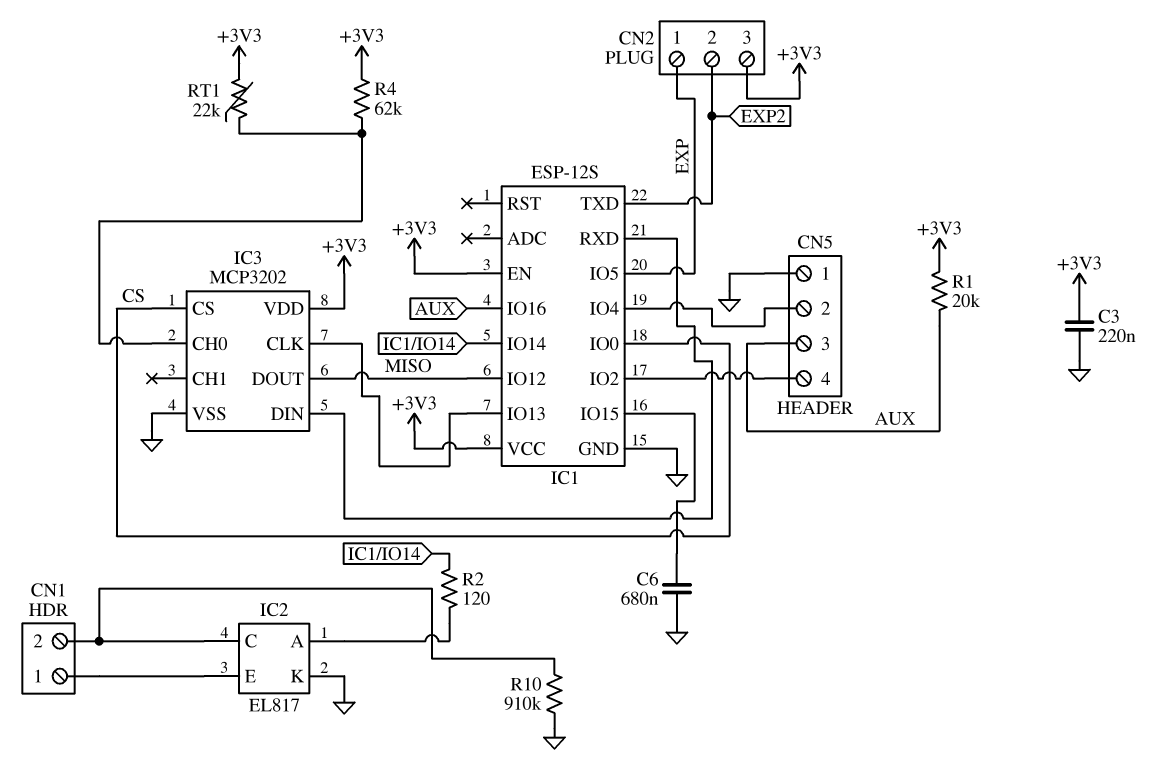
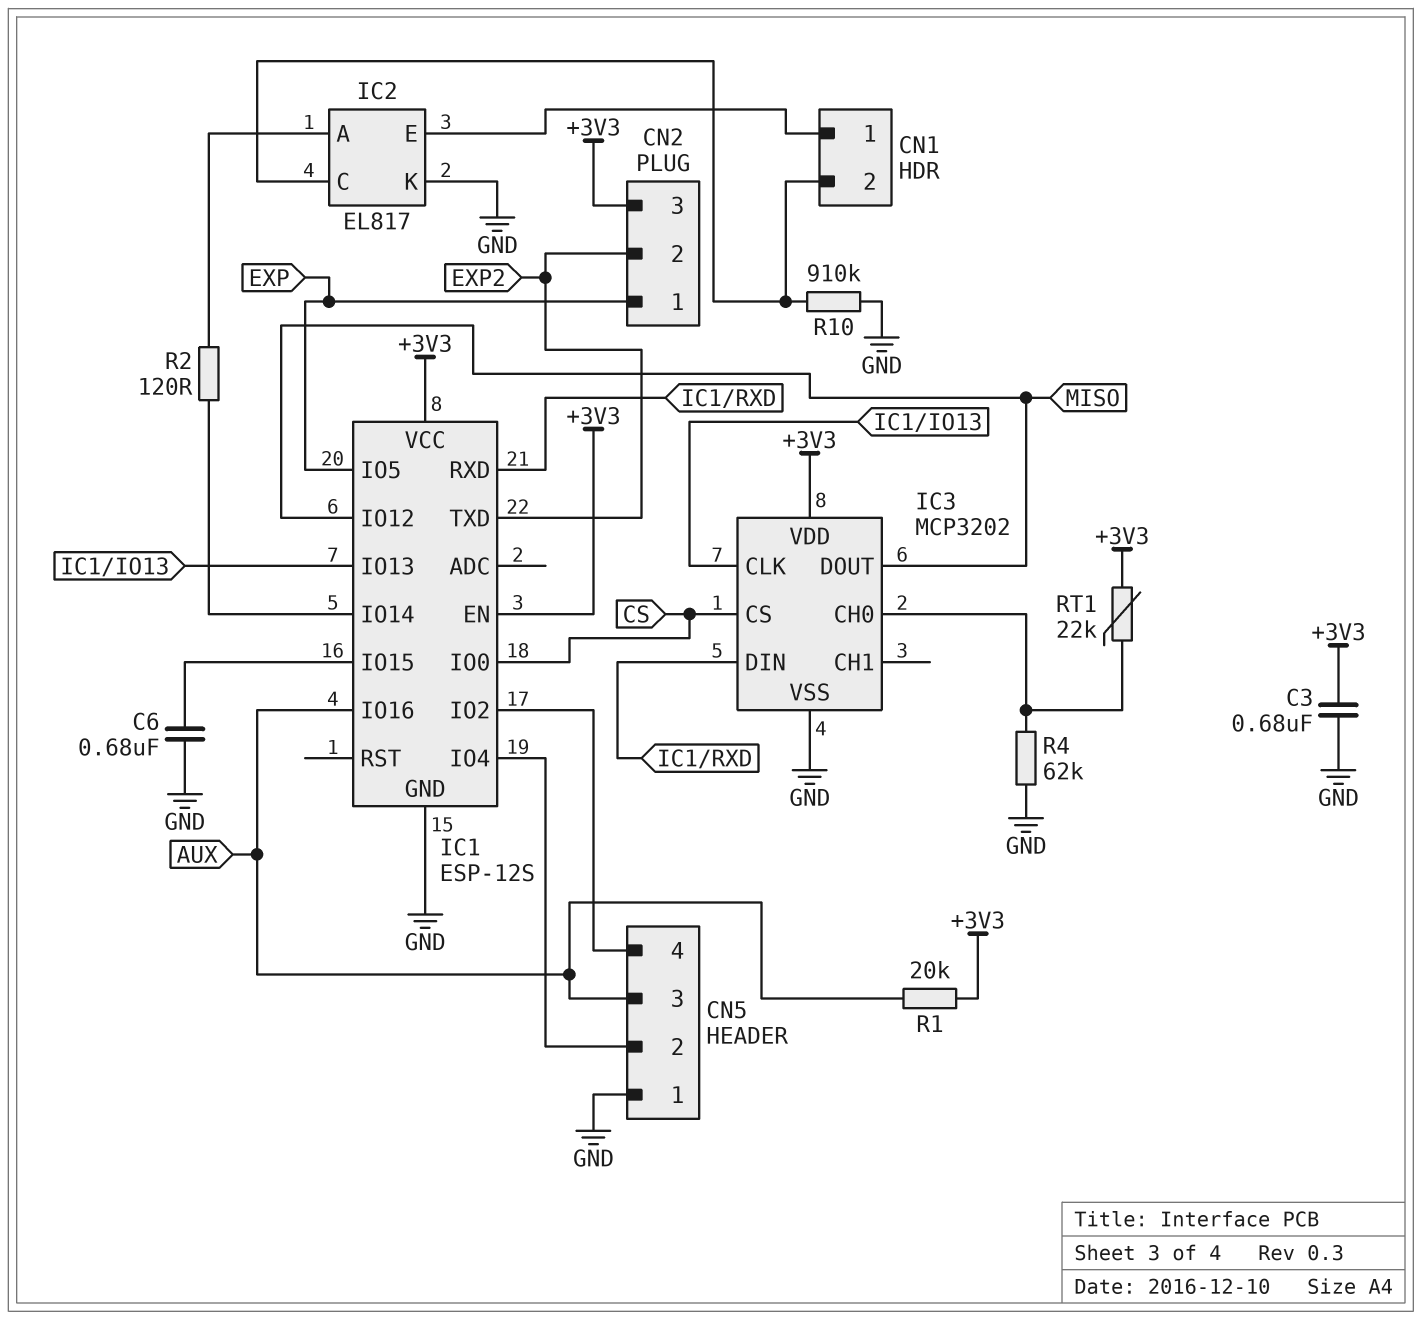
C3: 220nF (+3V3, GND) -> 680nF (+3V3, GND)
R4: 62k (+3V3, IC3/CH0) -> 62k (GND, IC3/CH0)

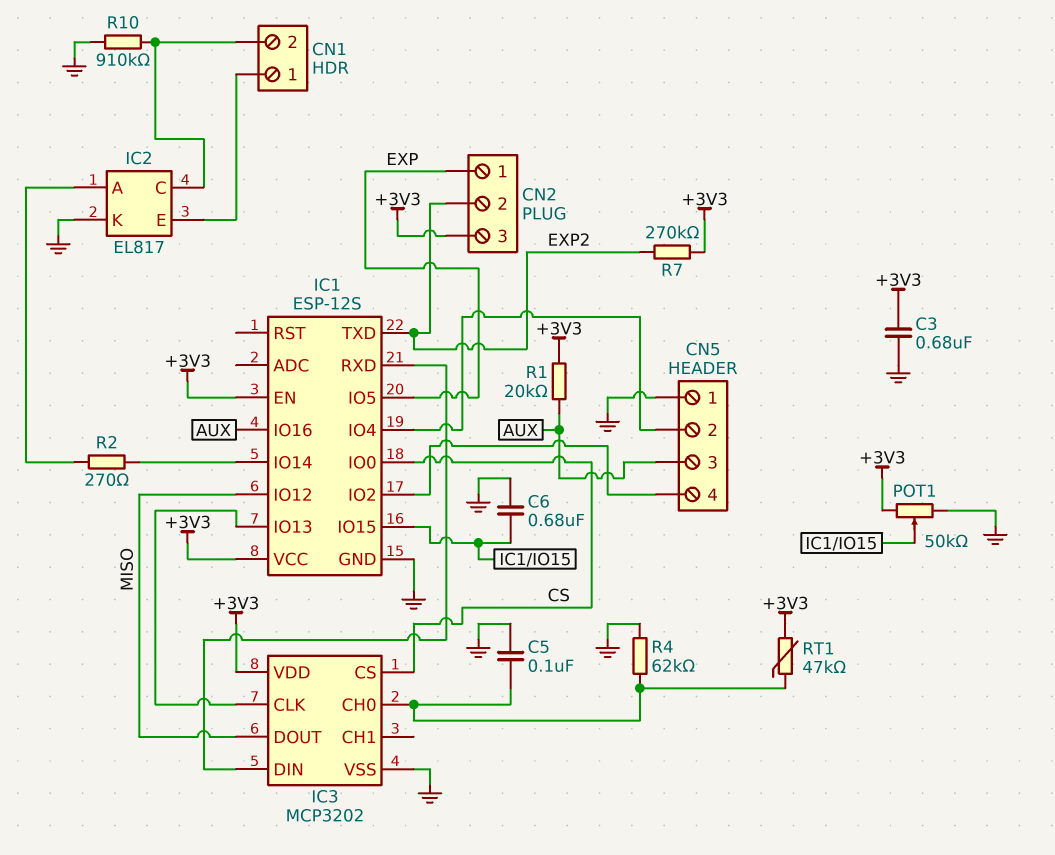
C5: none -> 100nF (GND, IC3/CH0)
POT1: none -> 50k (+3V3, GND, wiper IC1/IO15)
R2: 120 (IC1/IO14, IC2/A) -> 270 (IC1/IO14, IC2/A)
R7: none -> 270k (+3V3, EXP2)
RT1: 22k (+3V3, IC3/CH0) -> 47k (+3V3, IC3/CH0)

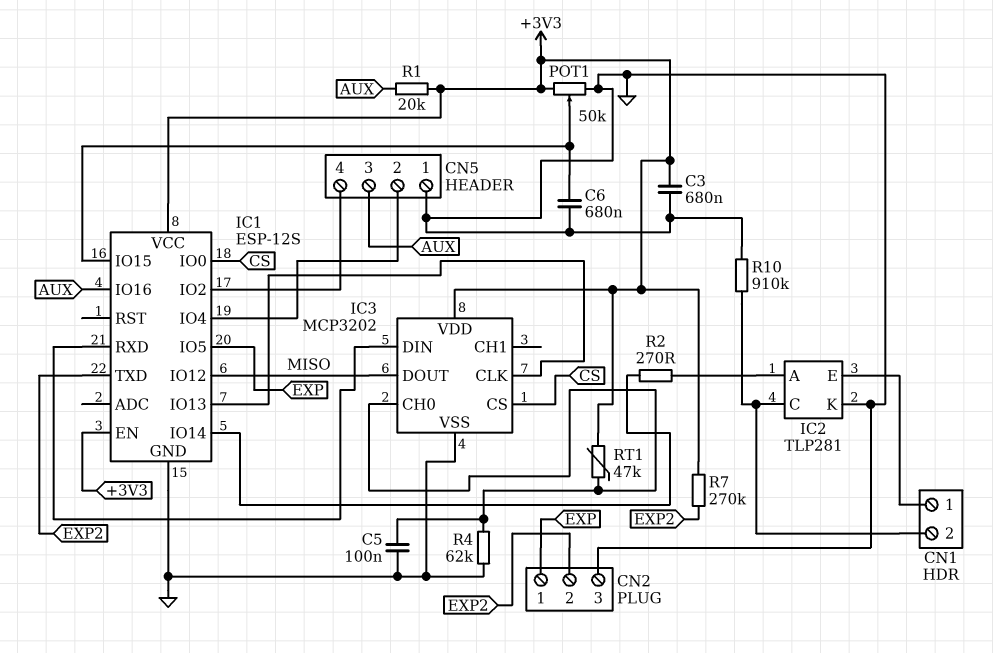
CN2 pin 3: +3V3 -> GND
IC2: EL817 -> TLP281

